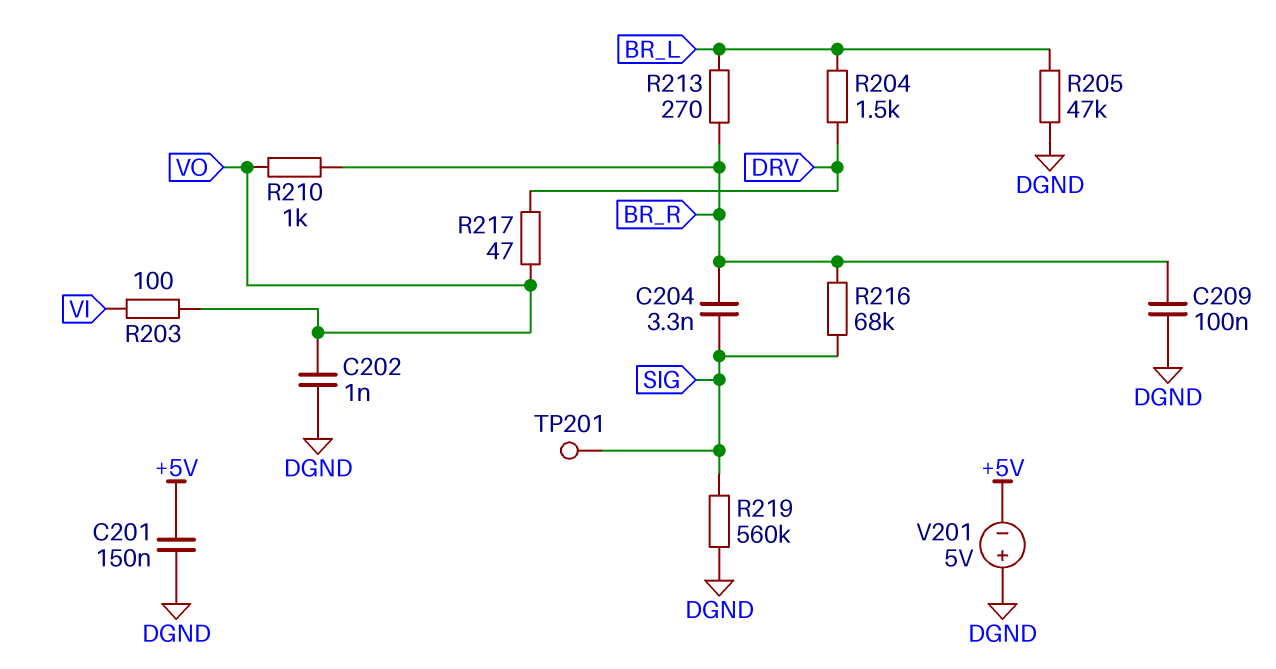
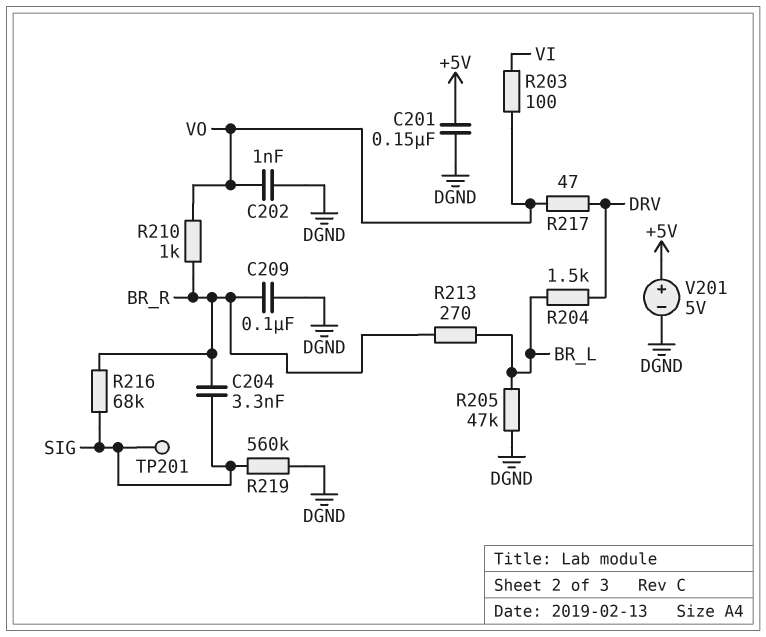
V201: 5V (plus DGND, minus +5V) -> 5V (plus +5V, minus DGND)

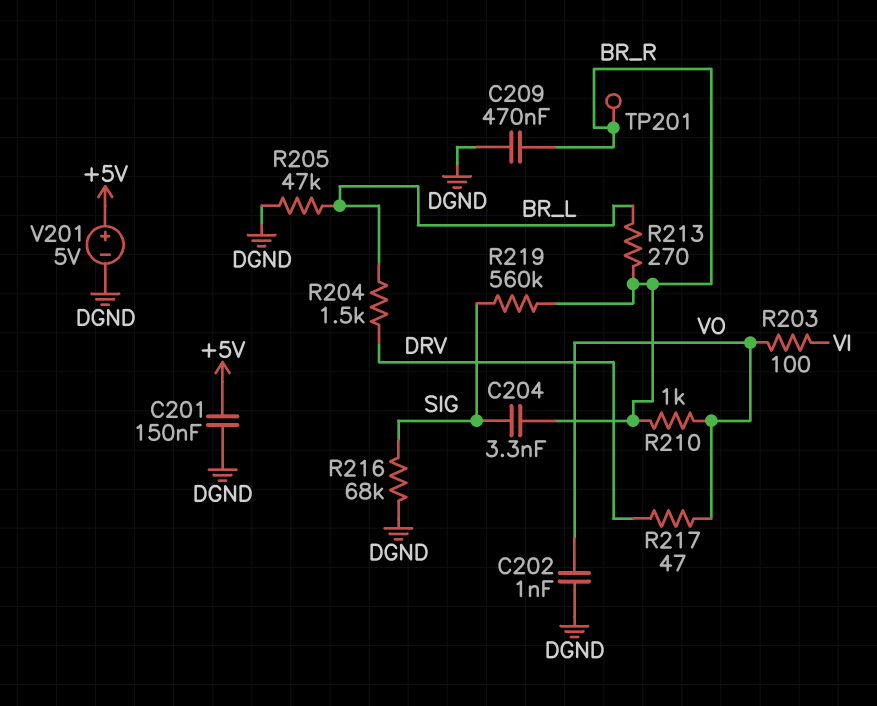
C209: 100nF (BR_R, DGND) -> 470nF (BR_R, DGND)
R216: 68k (BR_R, SIG) -> 68k (DGND, SIG)
R219: 560k (DGND, SIG) -> 560k (BR_R, SIG)
TP201: test point (SIG) -> test point (BR_R)

